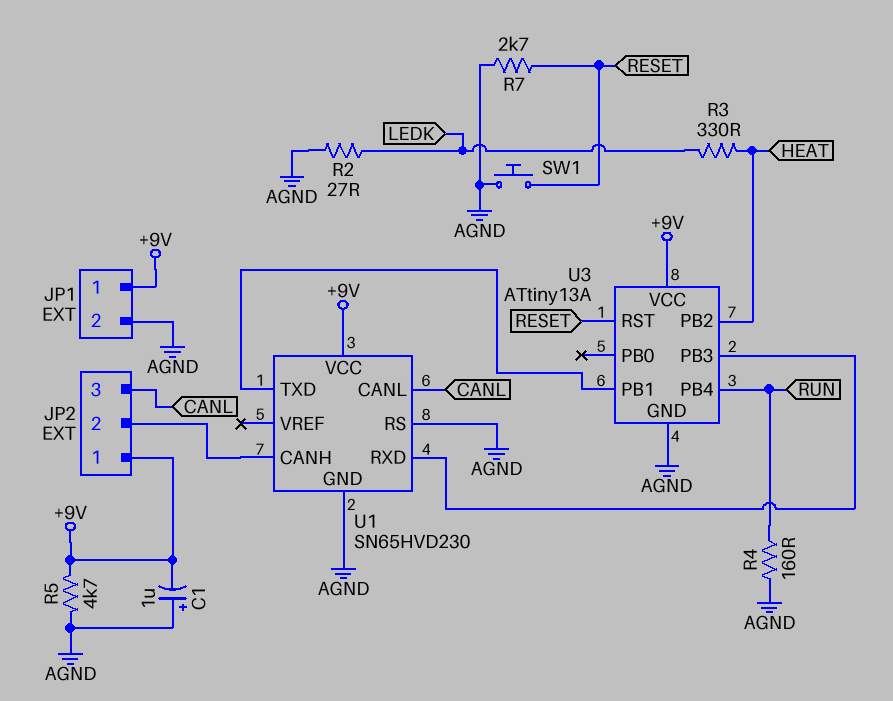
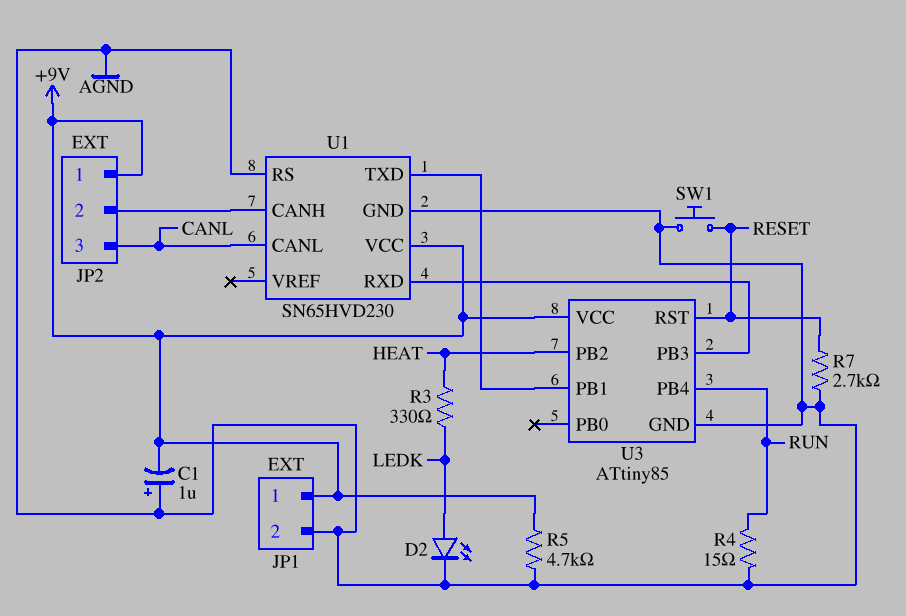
D2: none -> LED (A LEDK, K AGND)
R2: 27 (AGND, LEDK) -> none
R4: 160 (AGND, RUN) -> 15 (AGND, RUN)
U3: ATtiny13A -> ATtiny85

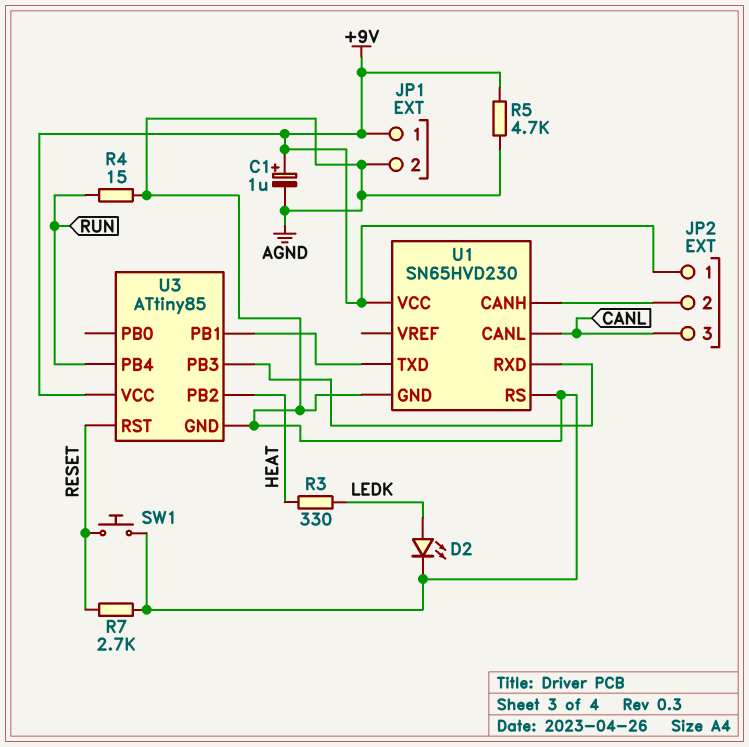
C1: 1uF (plus AGND, minus +9V) -> 1uF (plus +9V, minus AGND)

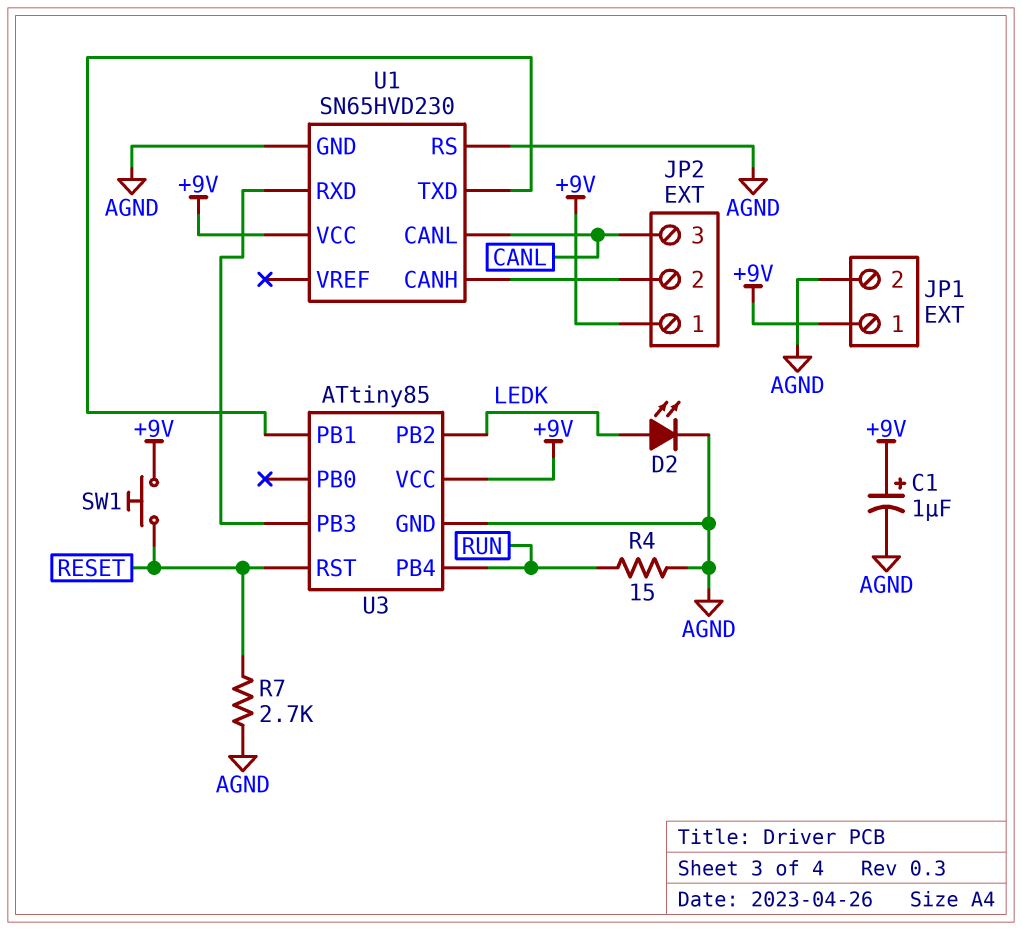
R3: 330 (HEAT, LEDK) -> none
R5: 4.7k (+9V, AGND) -> none
SW1: button (AGND, RESET) -> button (+9V, RESET)
U3 pin PB2: HEAT -> LEDK

